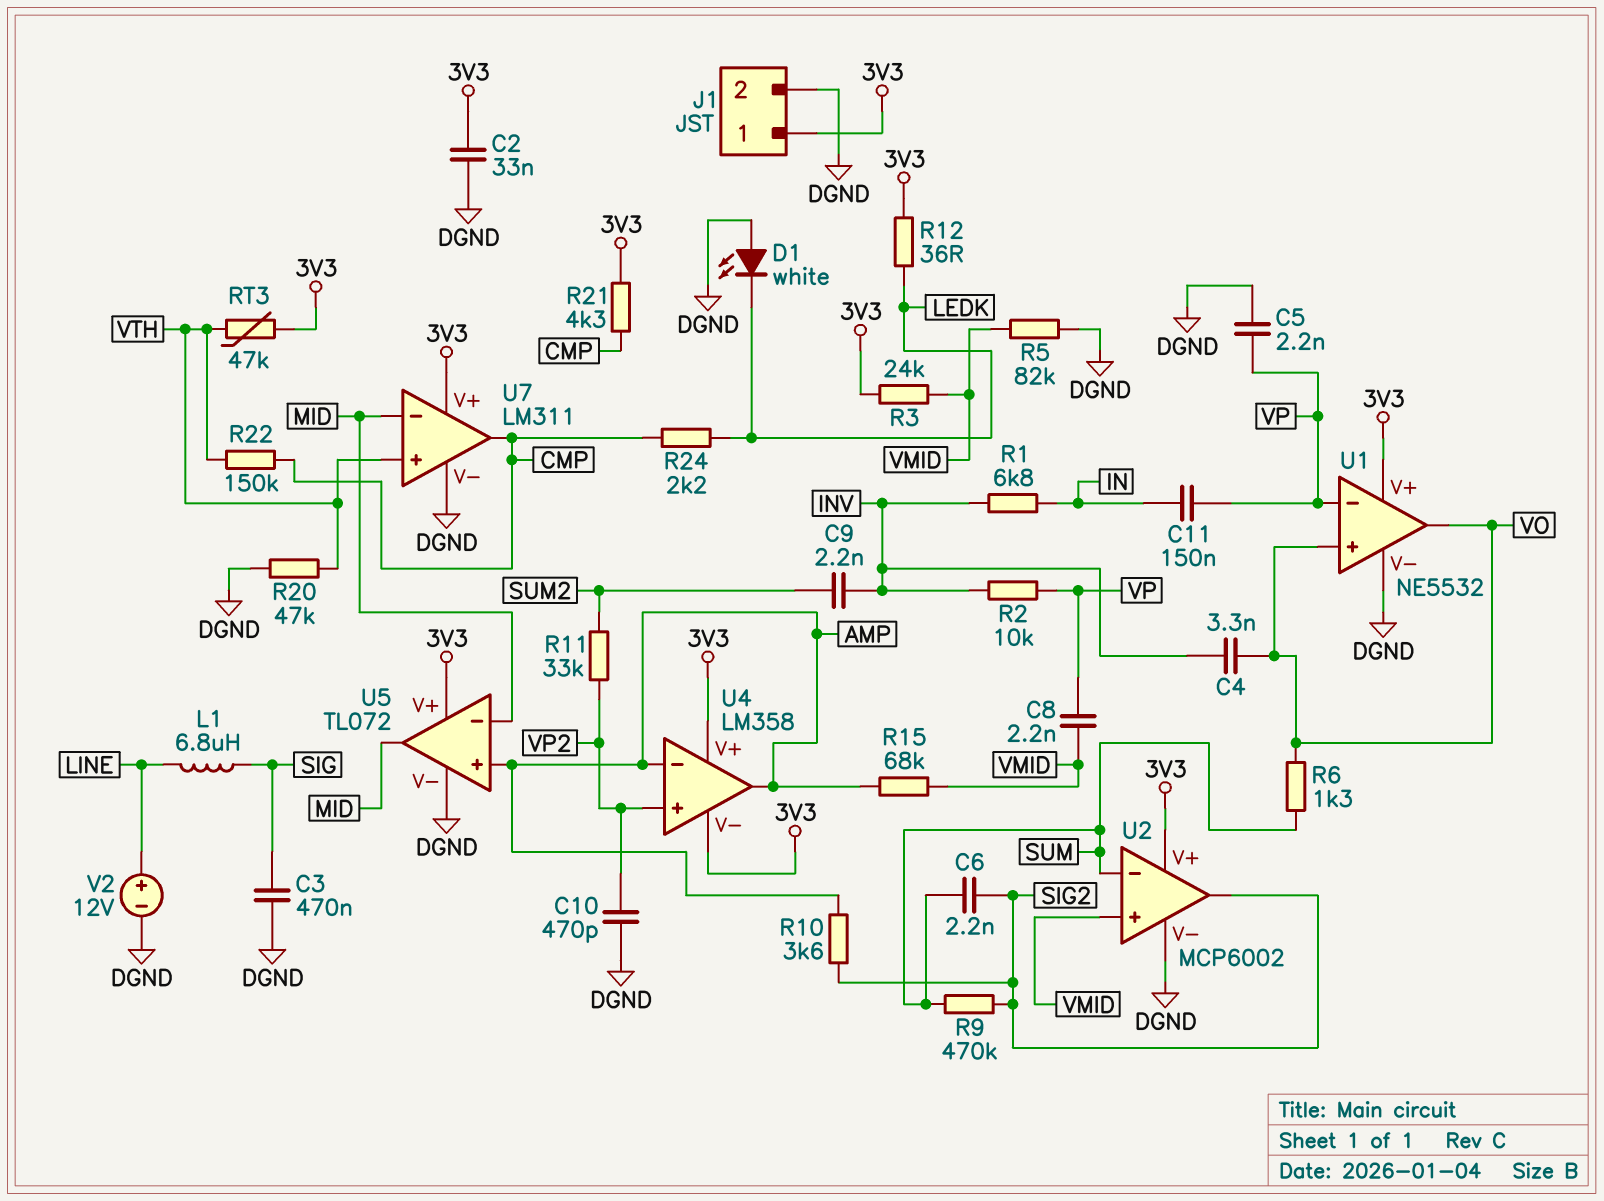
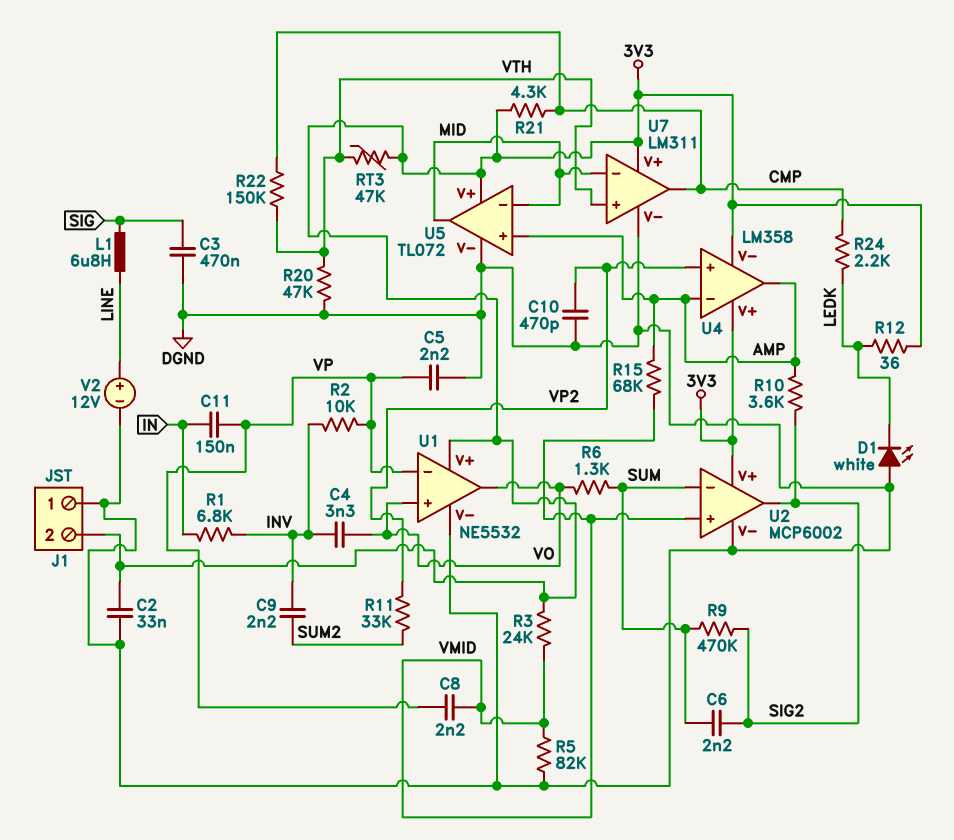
J1 pin 1: 3V3 -> DGND
J1 pin 2: DGND -> 3V3

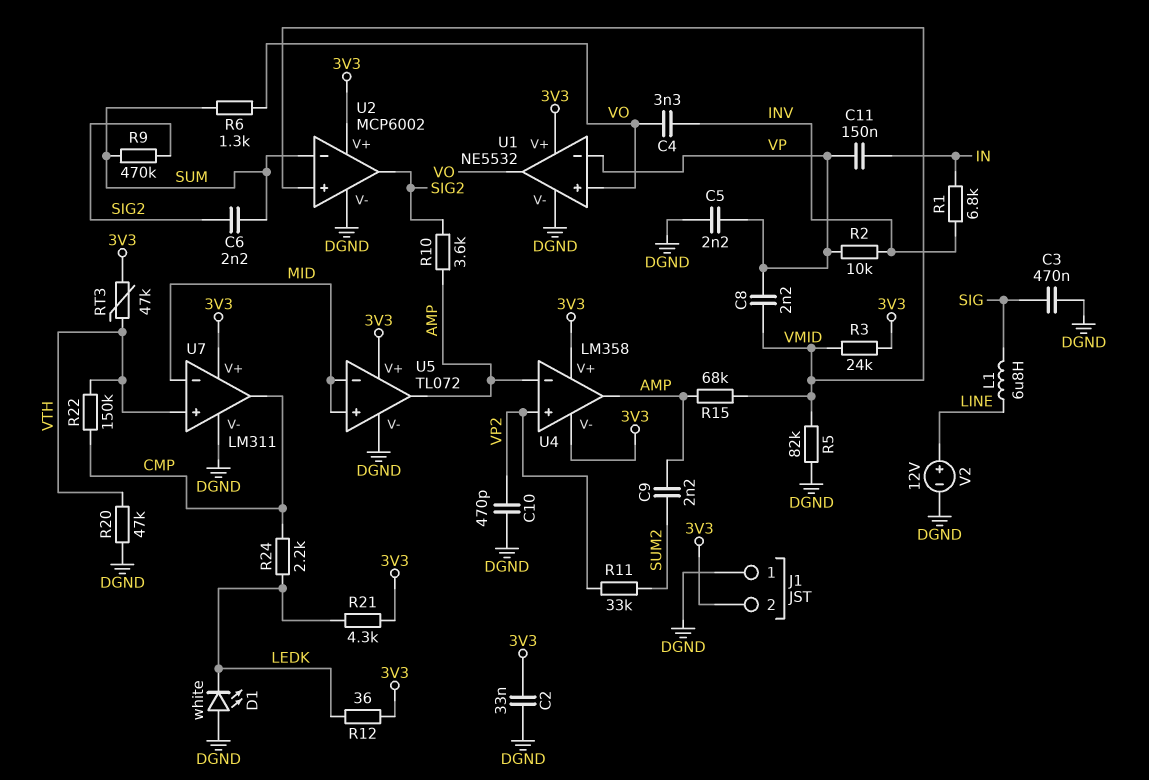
C9: 2.2nF (INV, SUM2) -> 2.2nF (AMP, SUM2)
R21: 4.3k (3V3, CMP) -> 4.3k (3V3, LEDK)
U5 pin in+: AMP -> MID
U5 pin out: MID -> AMP

